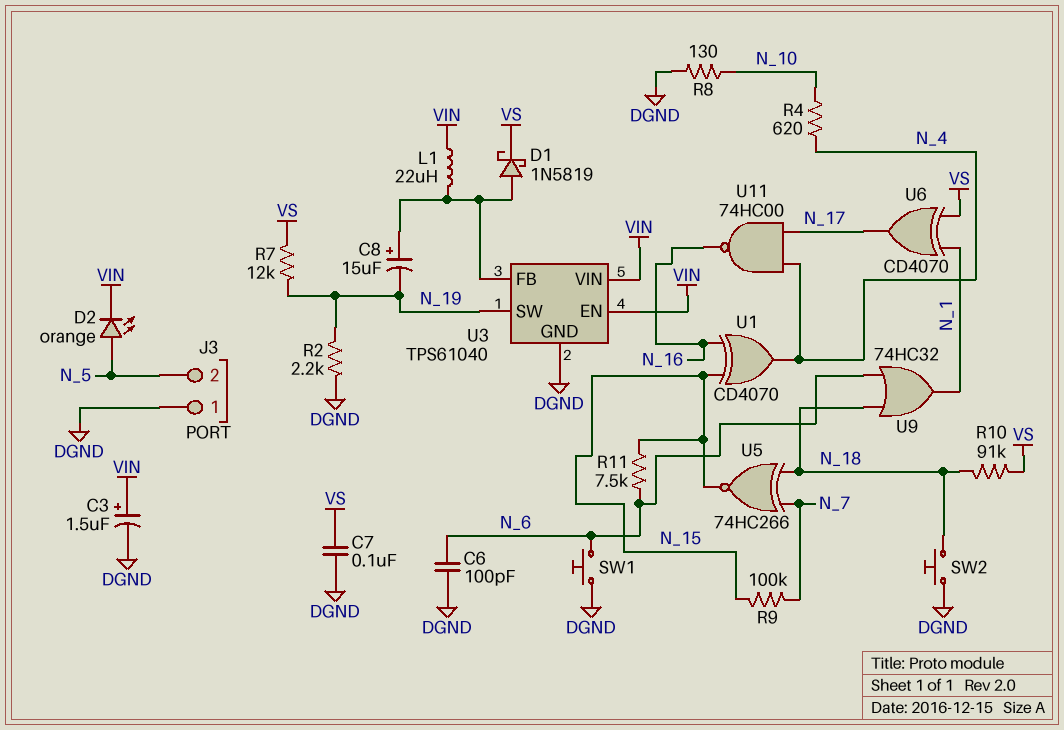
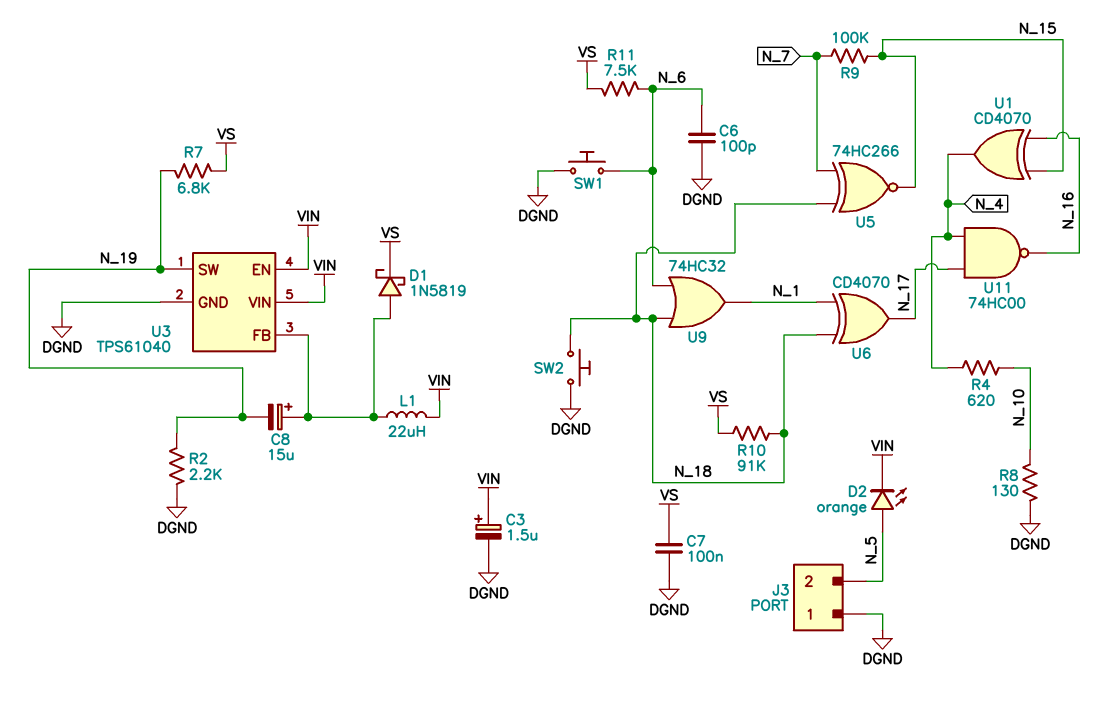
R7: 12k (N_19, VS) -> 6.8k (N_19, VS)
R11: 7.5k (N_6, N_15) -> 7.5k (N_6, VS)
U6: XOR CD4070 (in N_1, in VS, out N_17) -> XOR CD4070 (in N_1, in N_18, out N_17)

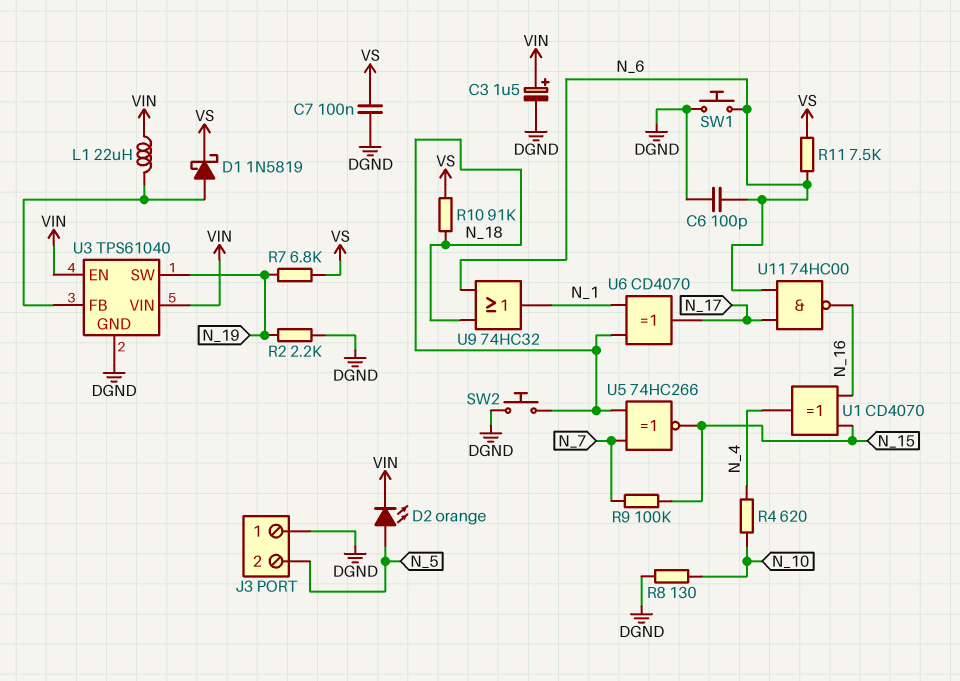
C8: 15uF (plus U3/FB, minus N_19) -> none
U11: NAND 74HC00 (in N_4, in N_17, out N_16) -> NAND 74HC00 (in N_6, in N_17, out N_16)

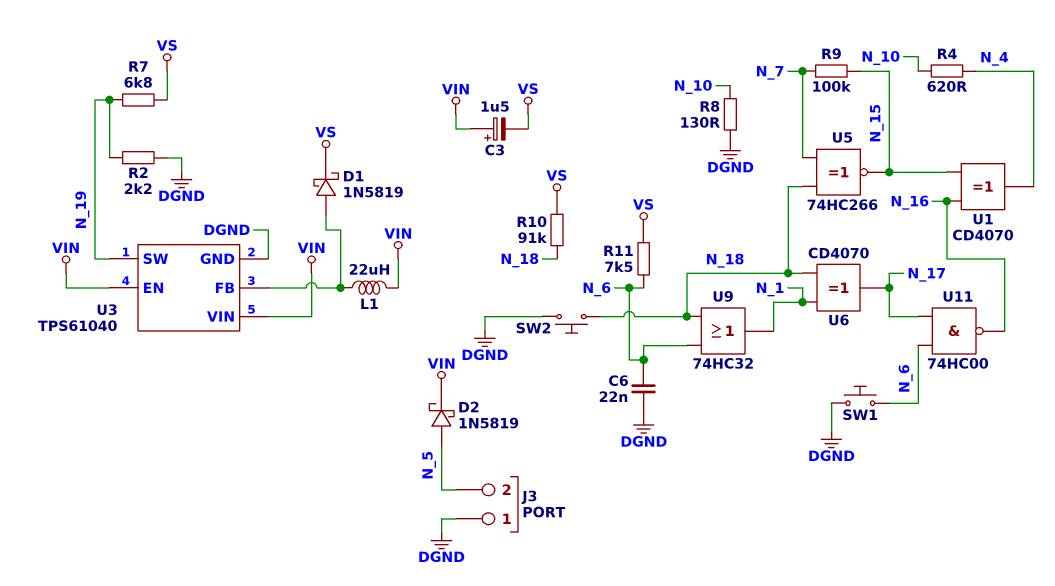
C3: 1.5uF (plus VIN, minus DGND) -> 1.5uF (plus VIN, minus VS)
C6: 100pF (DGND, N_6) -> 22nF (DGND, N_6)
C7: 100nF (DGND, VS) -> none
D2: LED orange (A N_5, K VIN) -> schottky 1N5819 (A N_5, K VIN)

